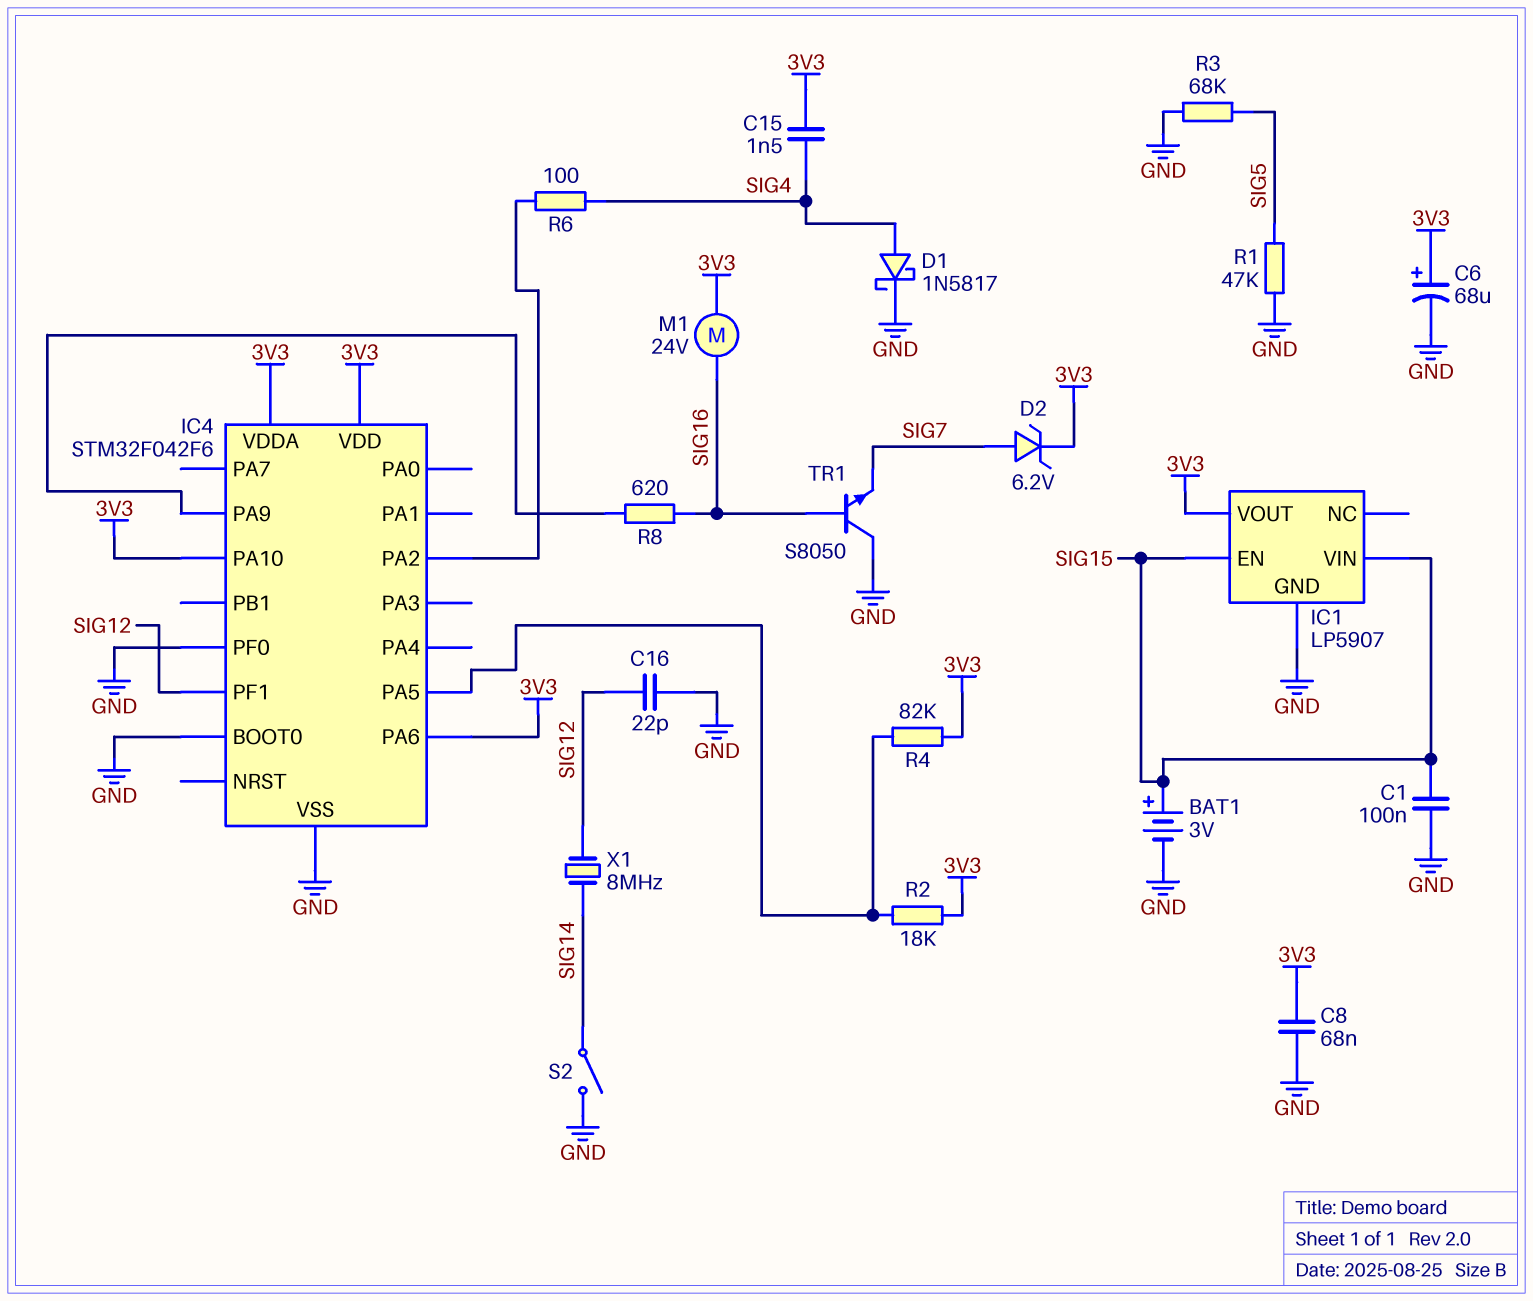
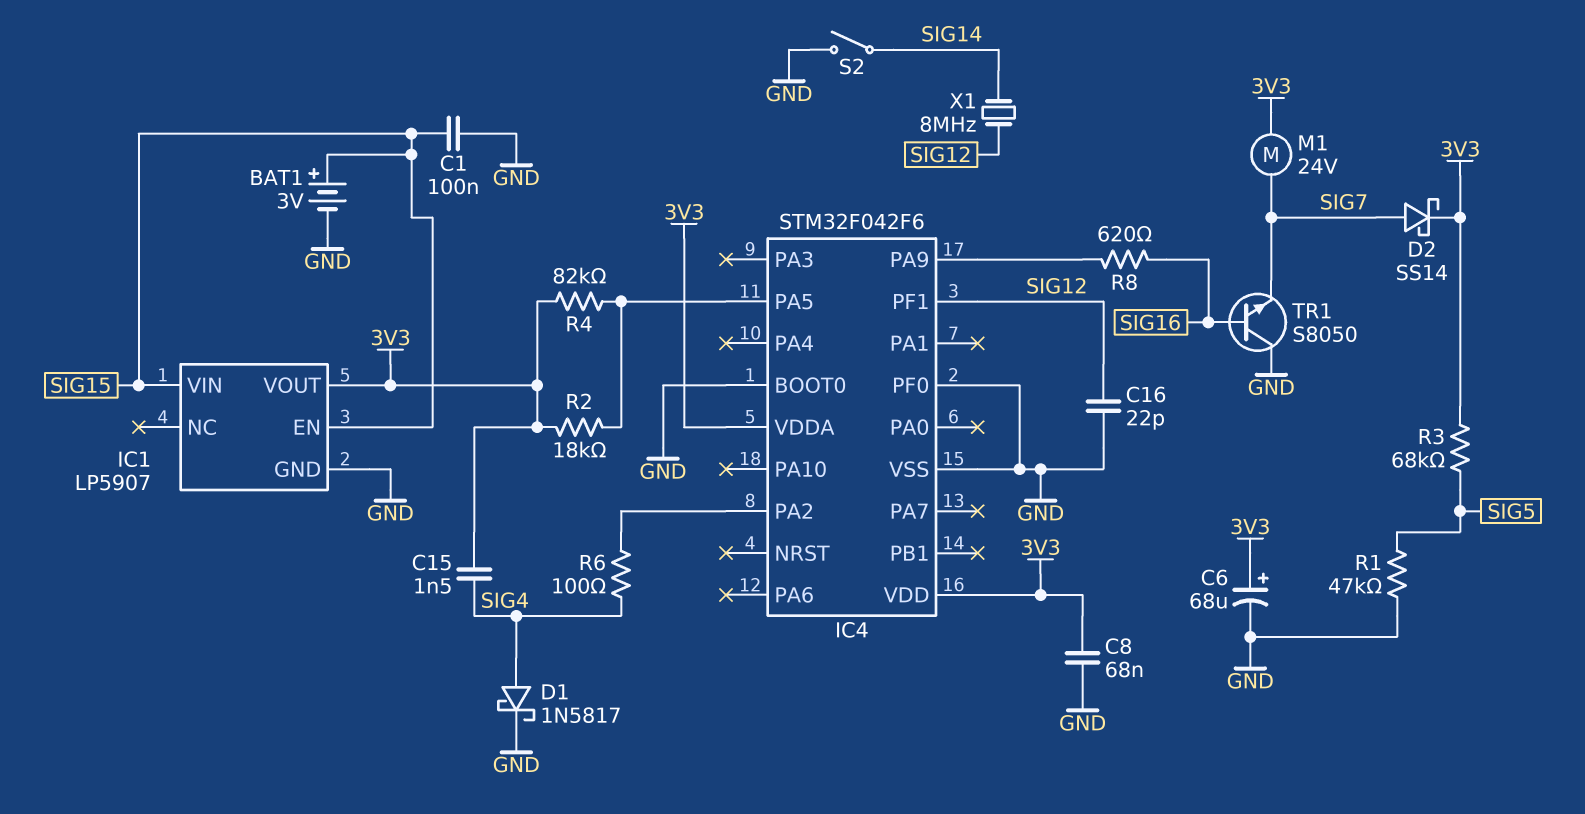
D2: zener 6.2V (A SIG7, K 3V3) -> schottky SS14 (A SIG7, K 3V3)
IC4 pin PA6: 3V3 -> none
IC4 pin PA10: 3V3 -> none
M1: motor 24V (3V3, SIG16) -> motor 24V (3V3, SIG7)
R3: 68k (GND, SIG5) -> 68k (3V3, SIG5)

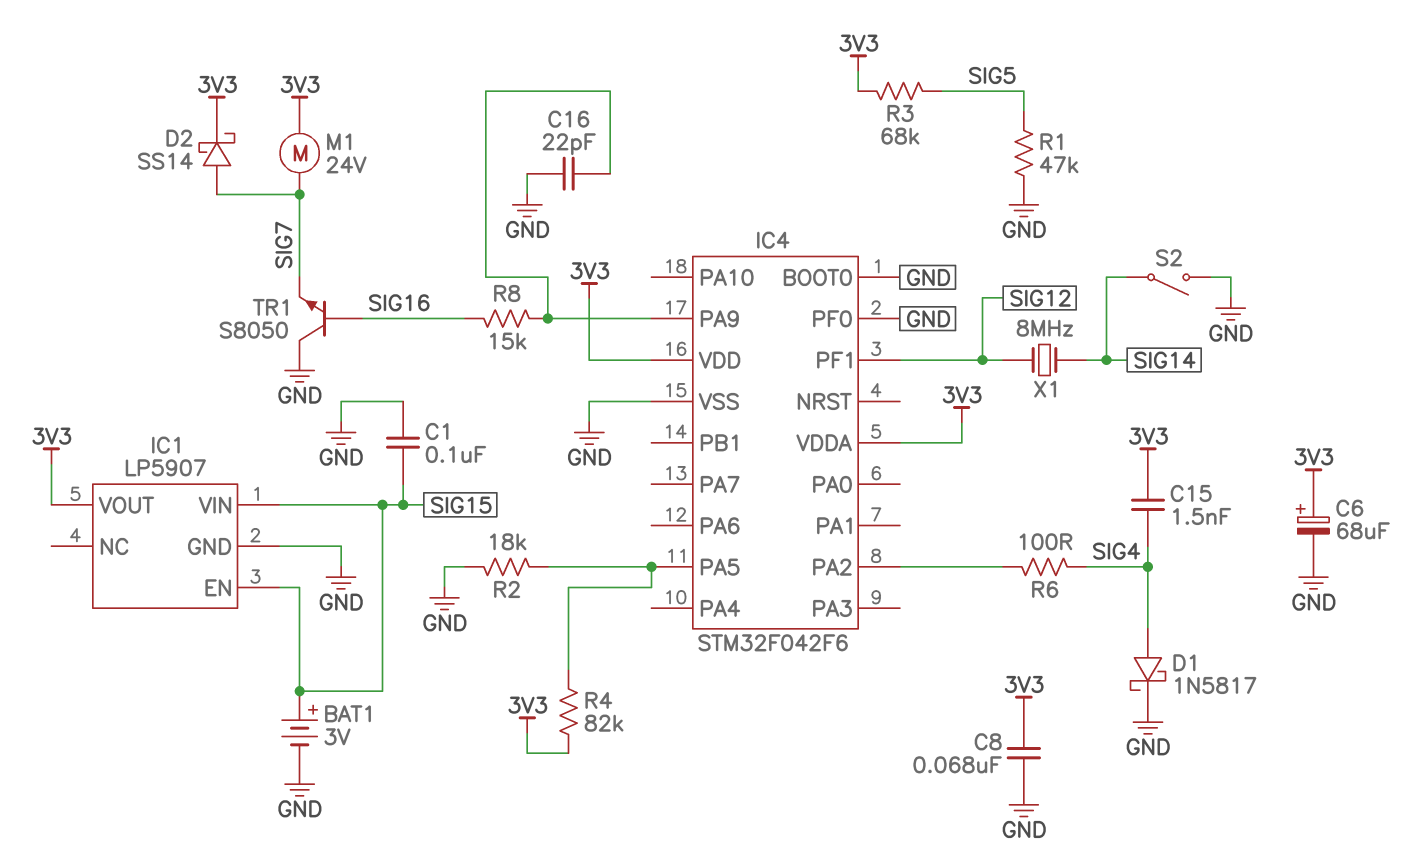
C16: 22pF (GND, SIG12) -> 22pF (GND, IC4/PA9)
R2: 18k (3V3, IC4/PA5) -> 18k (GND, IC4/PA5)
R8: 620 (IC4/PA9, SIG16) -> 15k (IC4/PA9, SIG16)

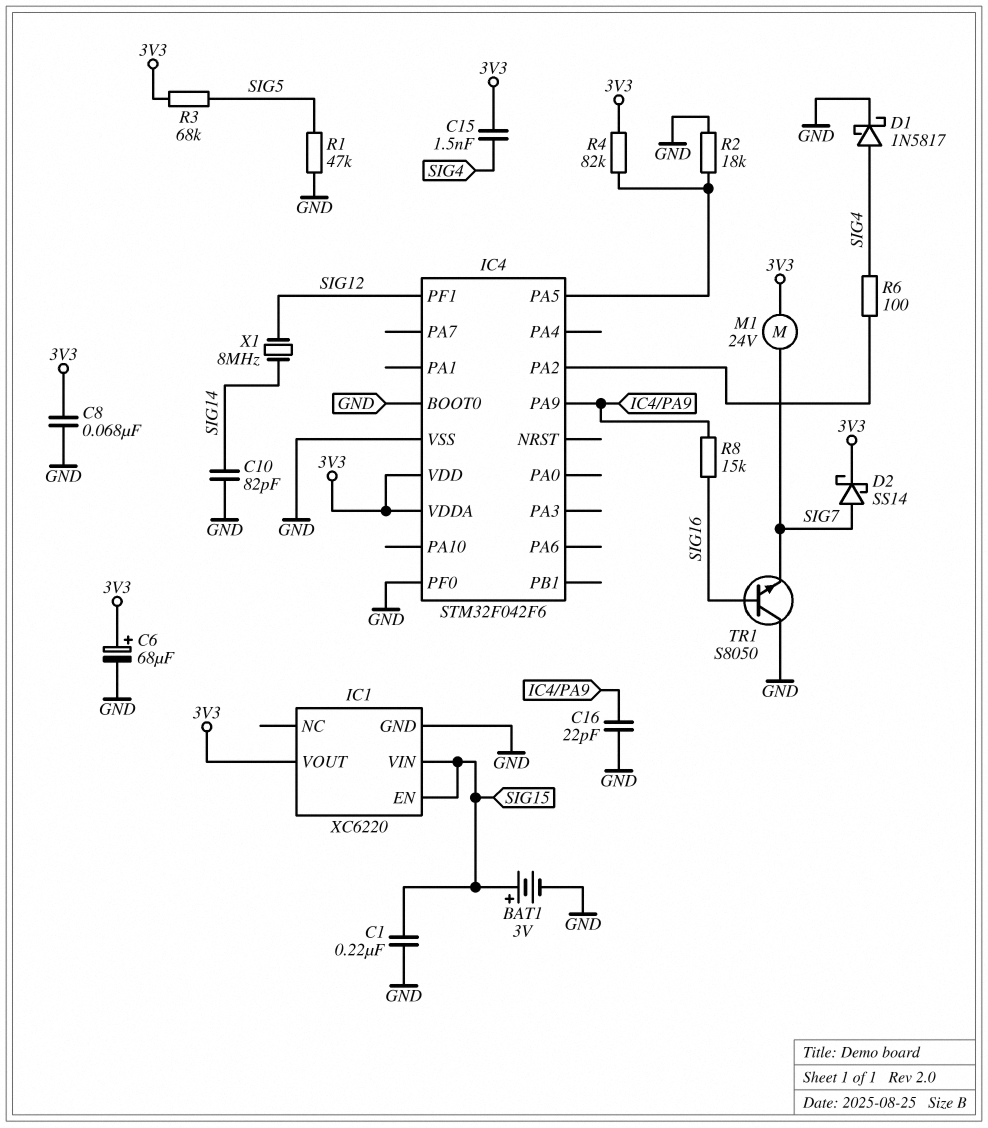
C1: 100nF (GND, SIG15) -> 220nF (GND, SIG15)
C10: none -> 82pF (GND, SIG14)
IC1: LP5907 -> XC6220
S2: switch (GND, SIG14) -> none

